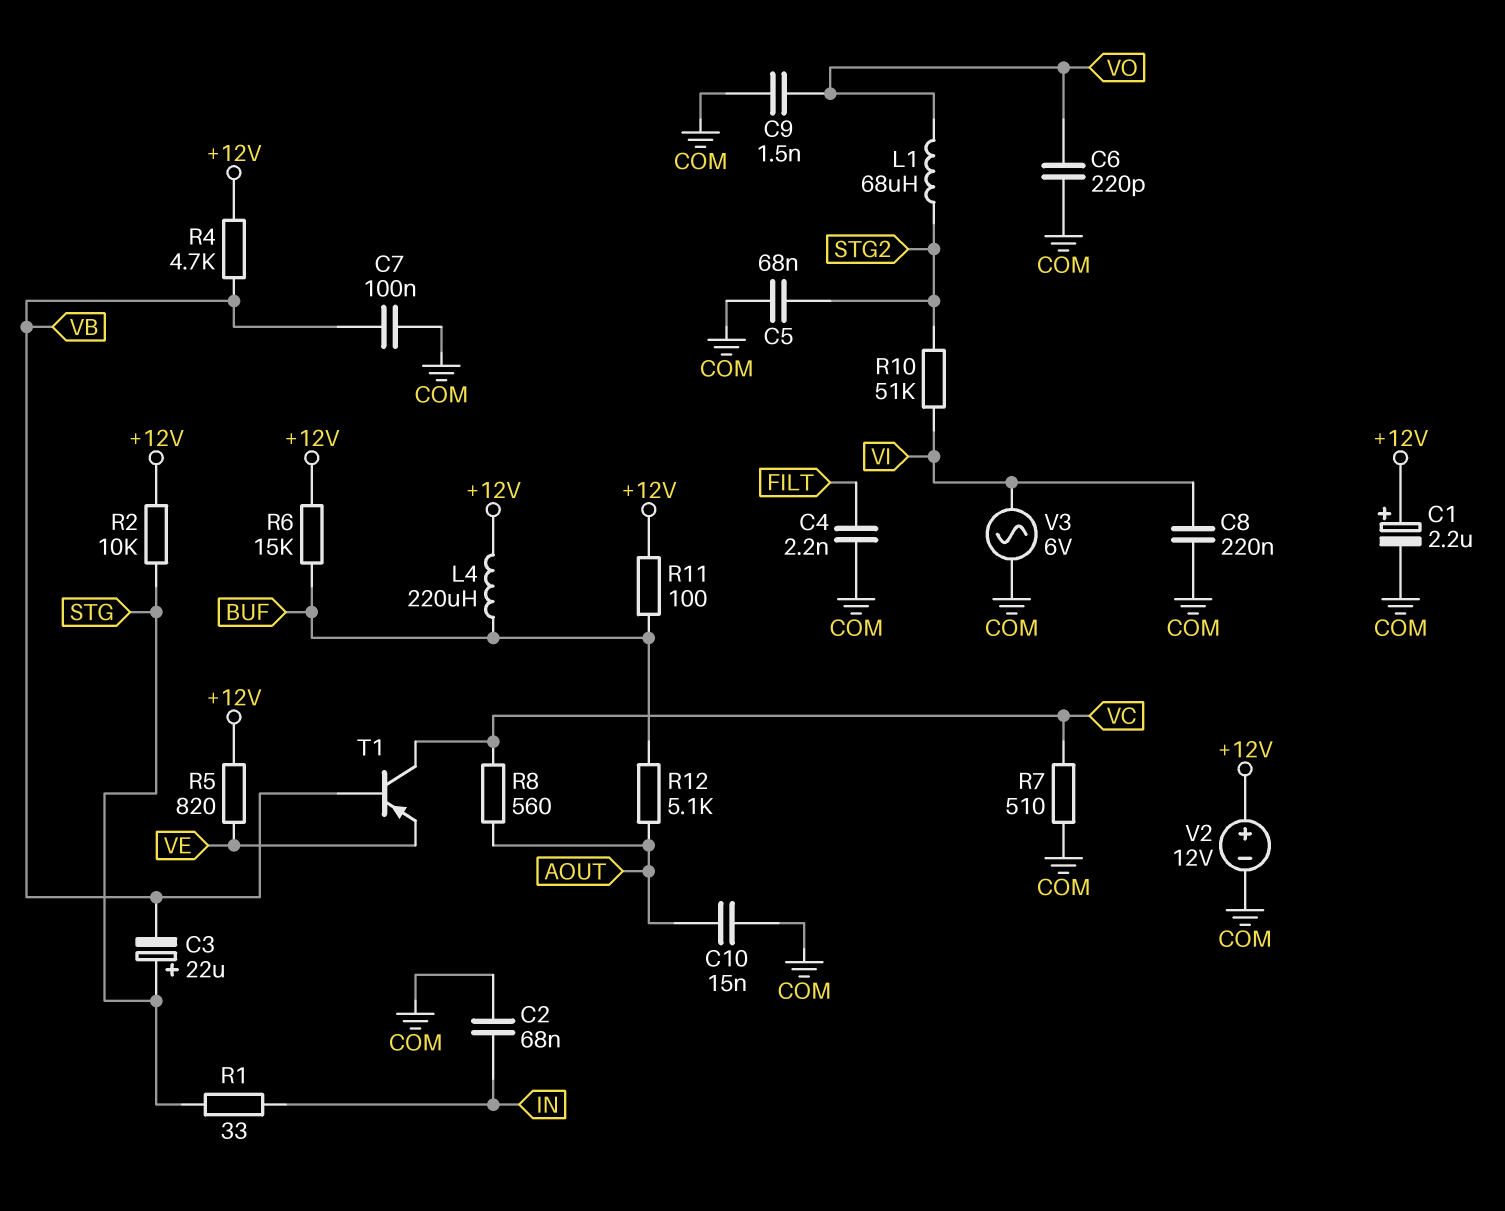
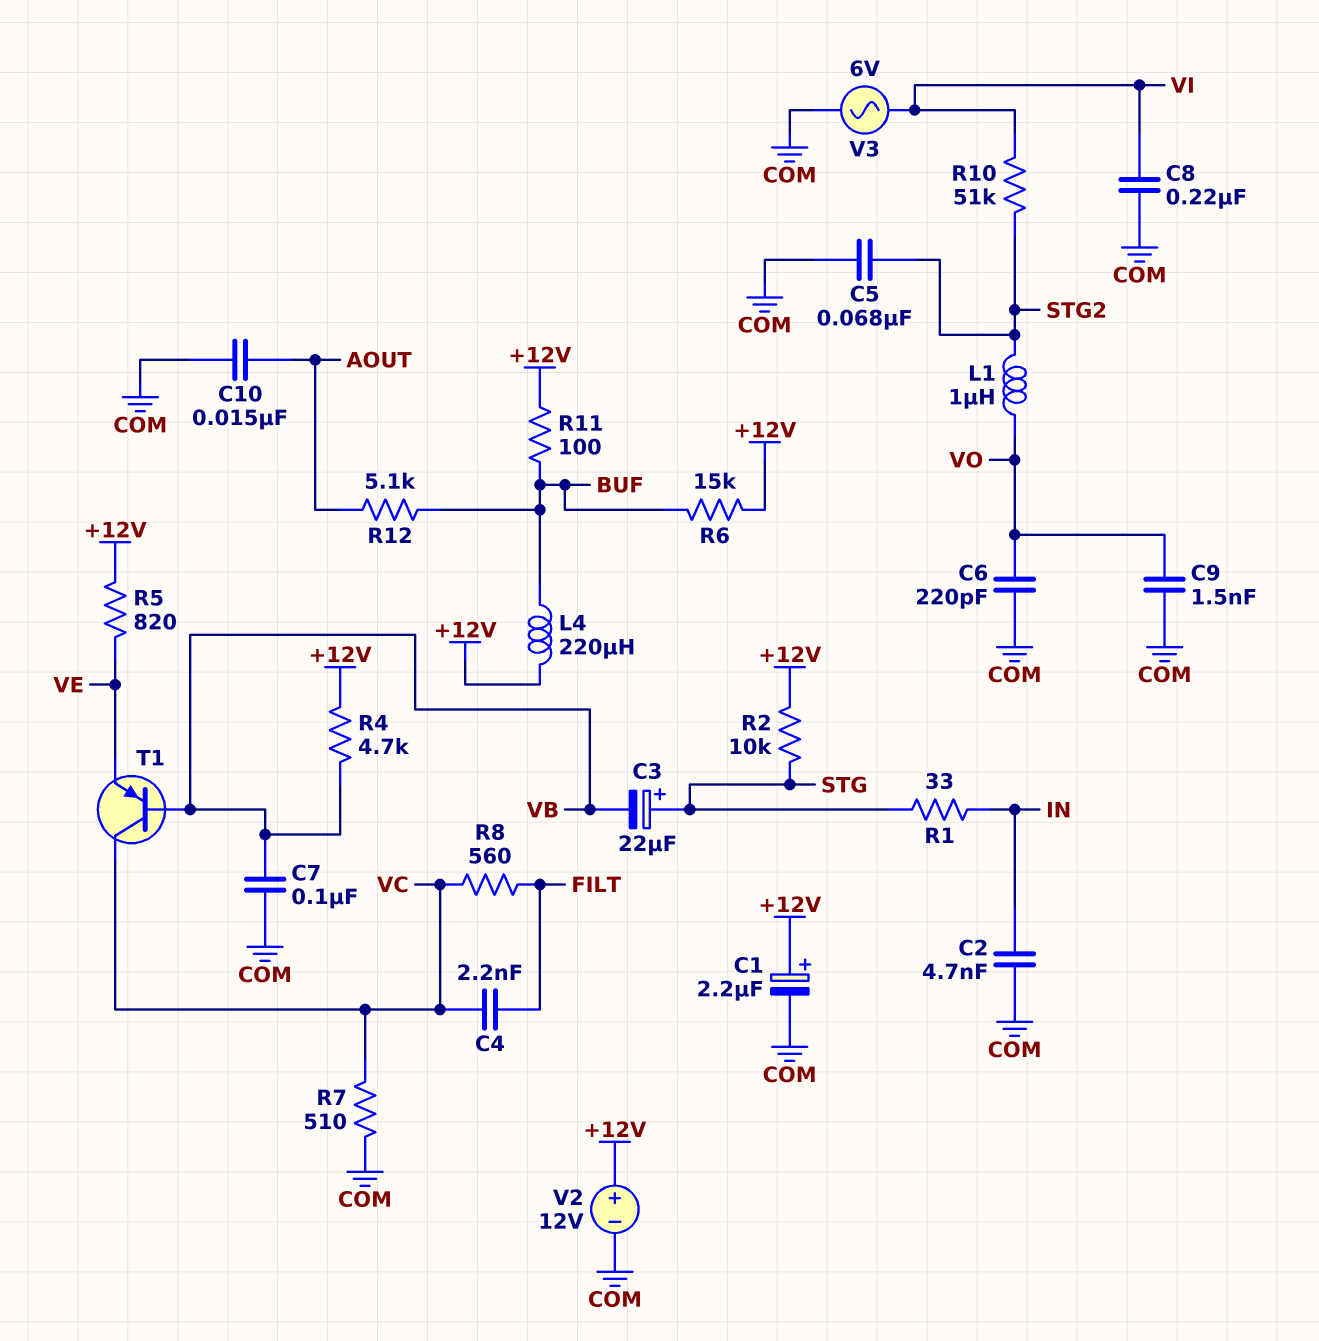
C2: 68nF (COM, IN) -> 4.7nF (COM, IN)
C4: 2.2nF (COM, FILT) -> 2.2nF (FILT, VC)
L1: 68uH (STG2, VO) -> 1uH (STG2, VO)
R8: 560 (AOUT, VC) -> 560 (FILT, VC)

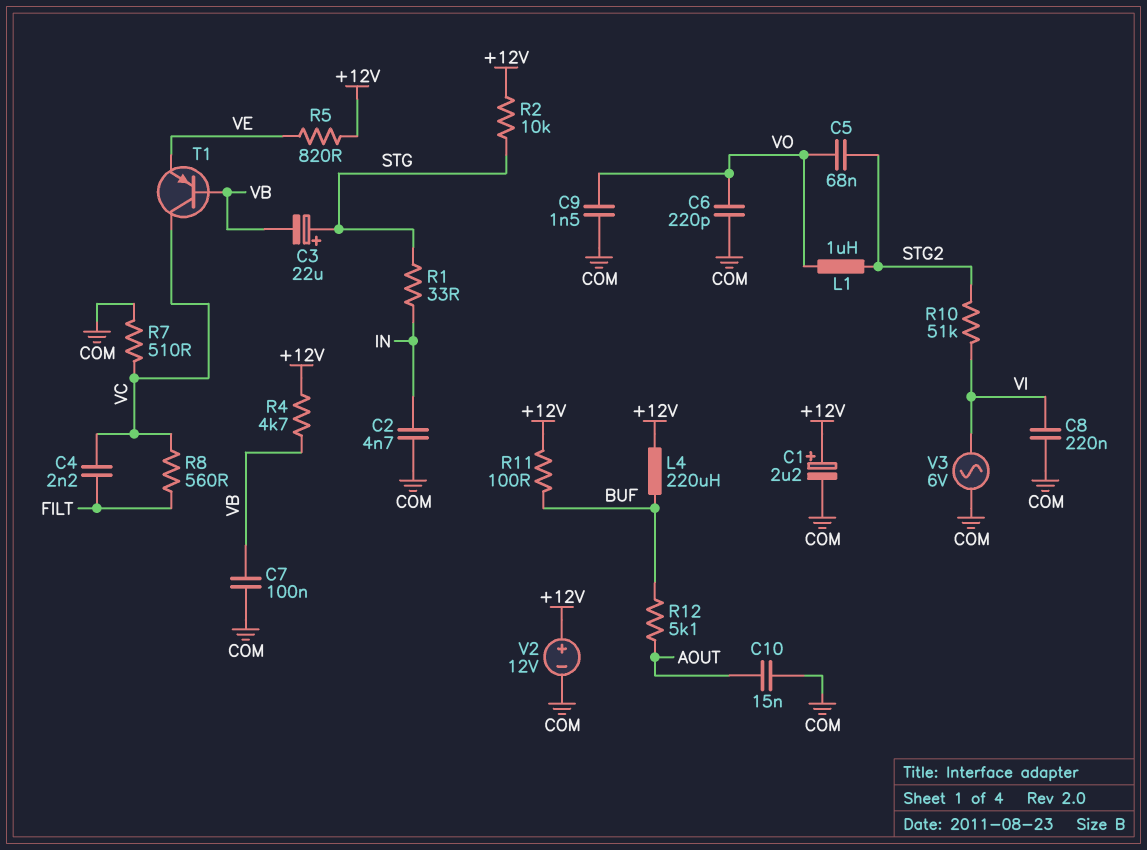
C5: 68nF (COM, STG2) -> 68nF (STG2, VO)
R6: 15k (+12V, BUF) -> none

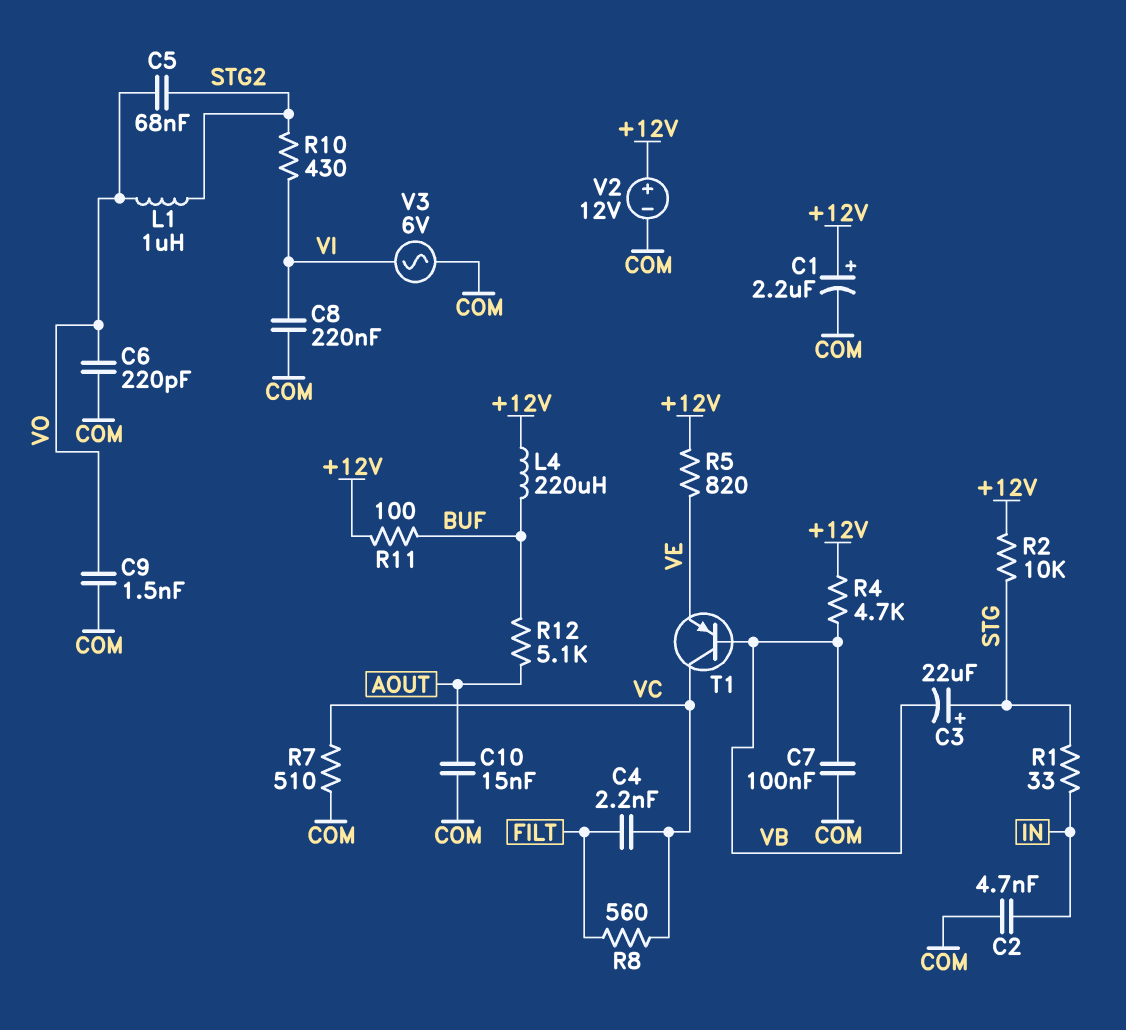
R10: 51k (STG2, VI) -> 430 (STG2, VI)

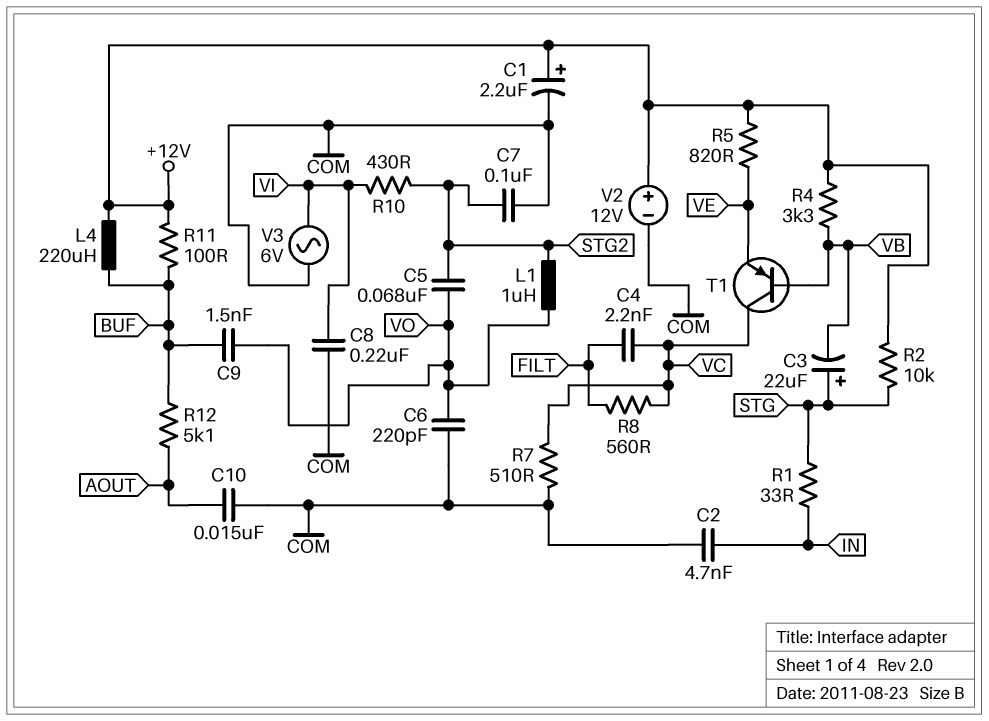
C7: 100nF (COM, VB) -> 100nF (COM, STG2)
C9: 1.5nF (COM, VO) -> 1.5nF (BUF, VO)
R4: 4.7k (+12V, VB) -> 3.3k (+12V, VB)

